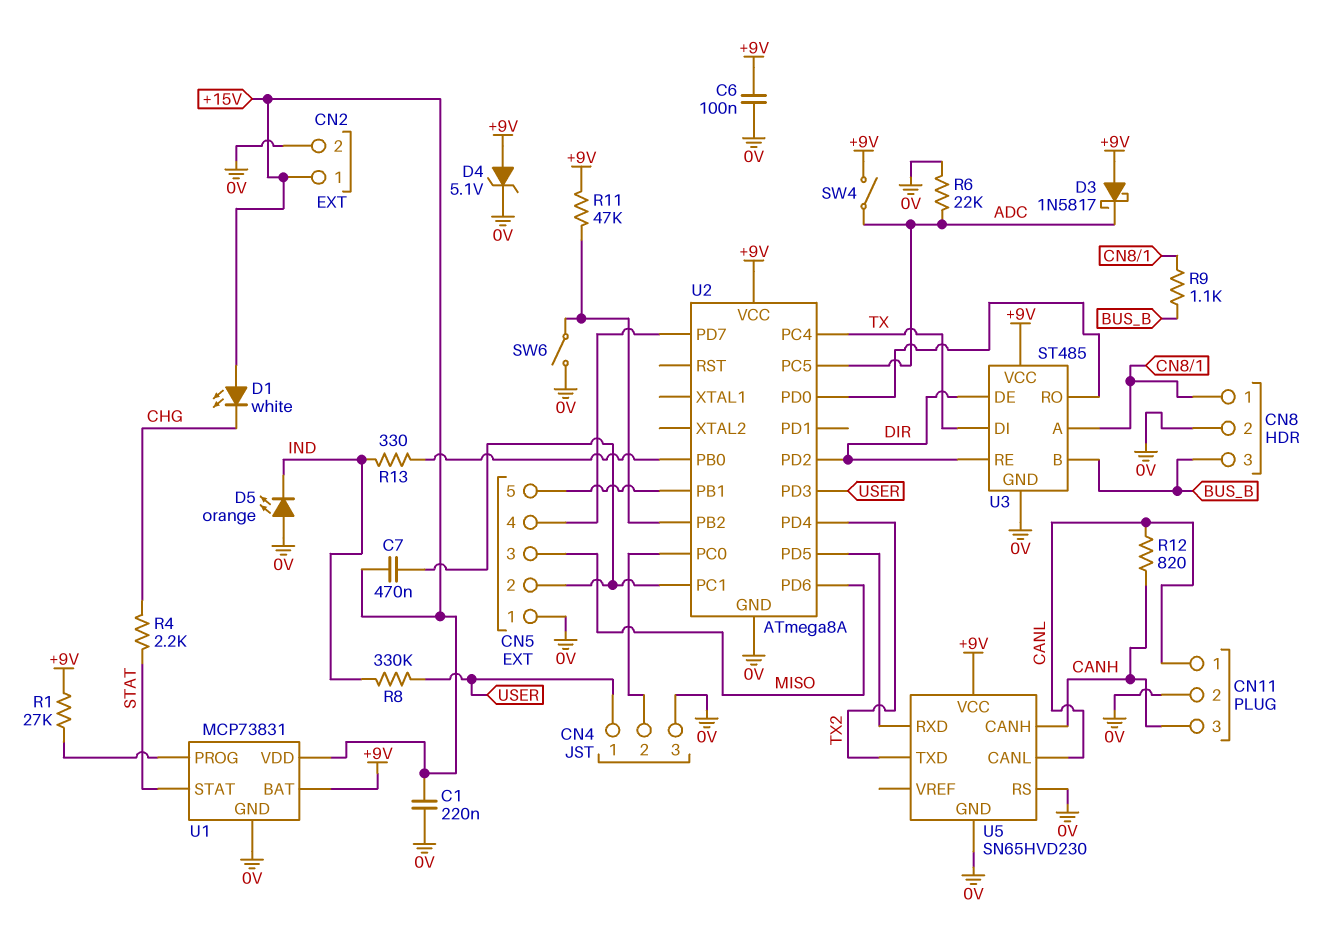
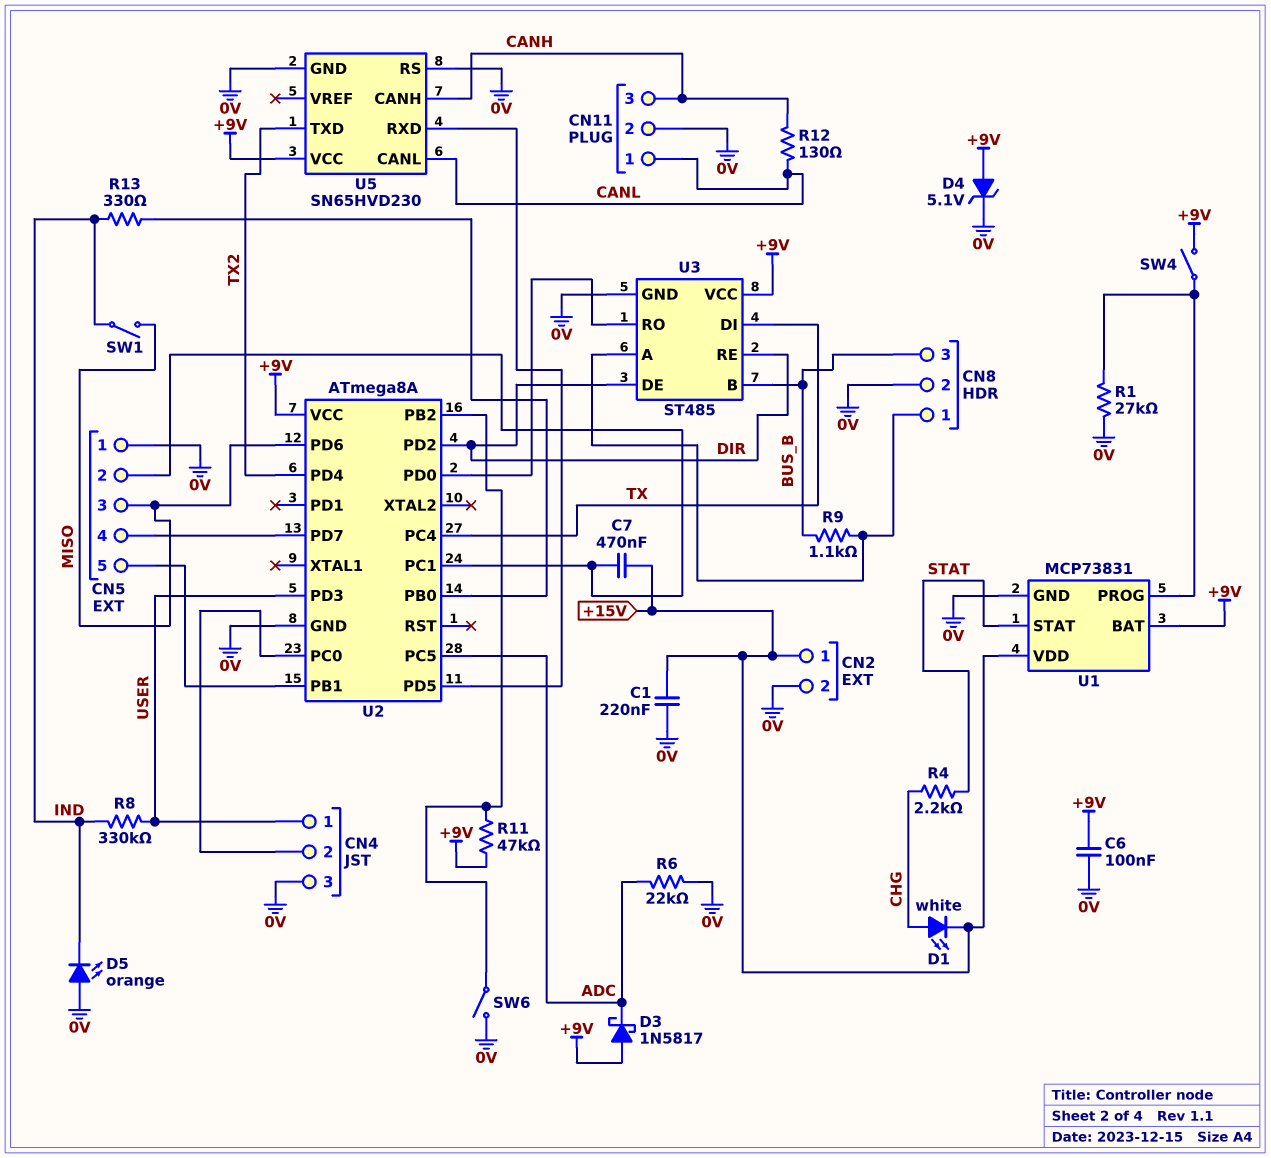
D1: LED white (A +15V, K CHG) -> LED white (A CHG, K +15V)
R1: 27k (+9V, U1/PROG) -> 27k (0V, U1/PROG)
R12: 820 (CANH, CANL) -> 130 (CANH, CANL)
SW1: none -> switch (IND, MISO)
SW4: switch (+9V, ADC) -> switch (+9V, U1/PROG)

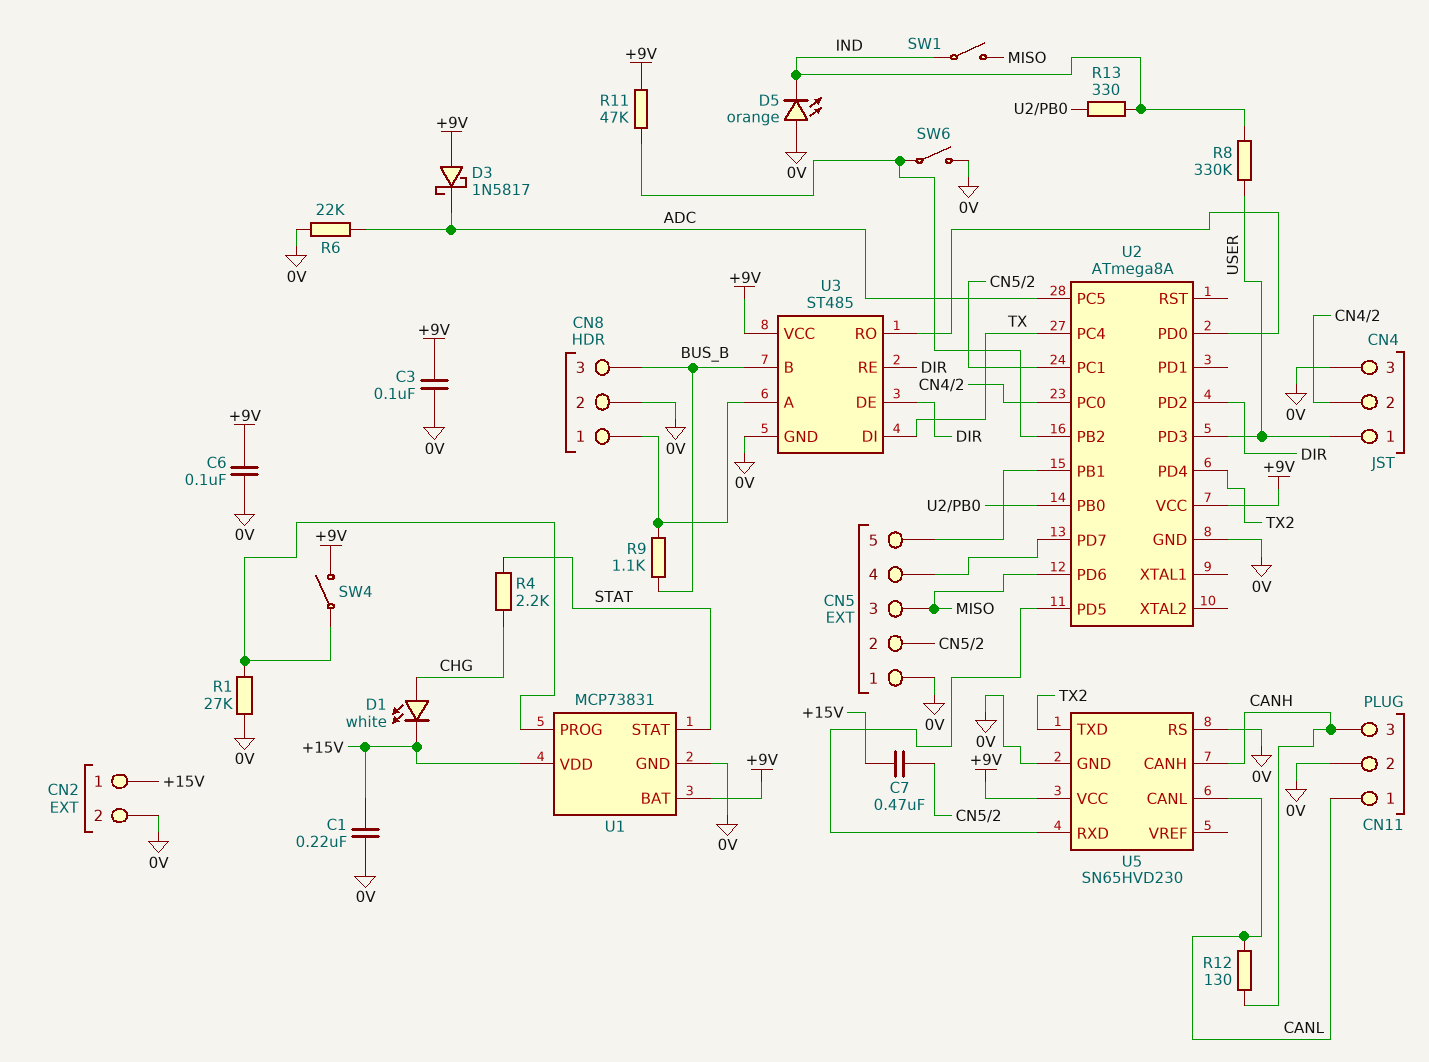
C3: none -> 100nF (+9V, 0V)
D4: zener 5.1V (A +9V, K 0V) -> none

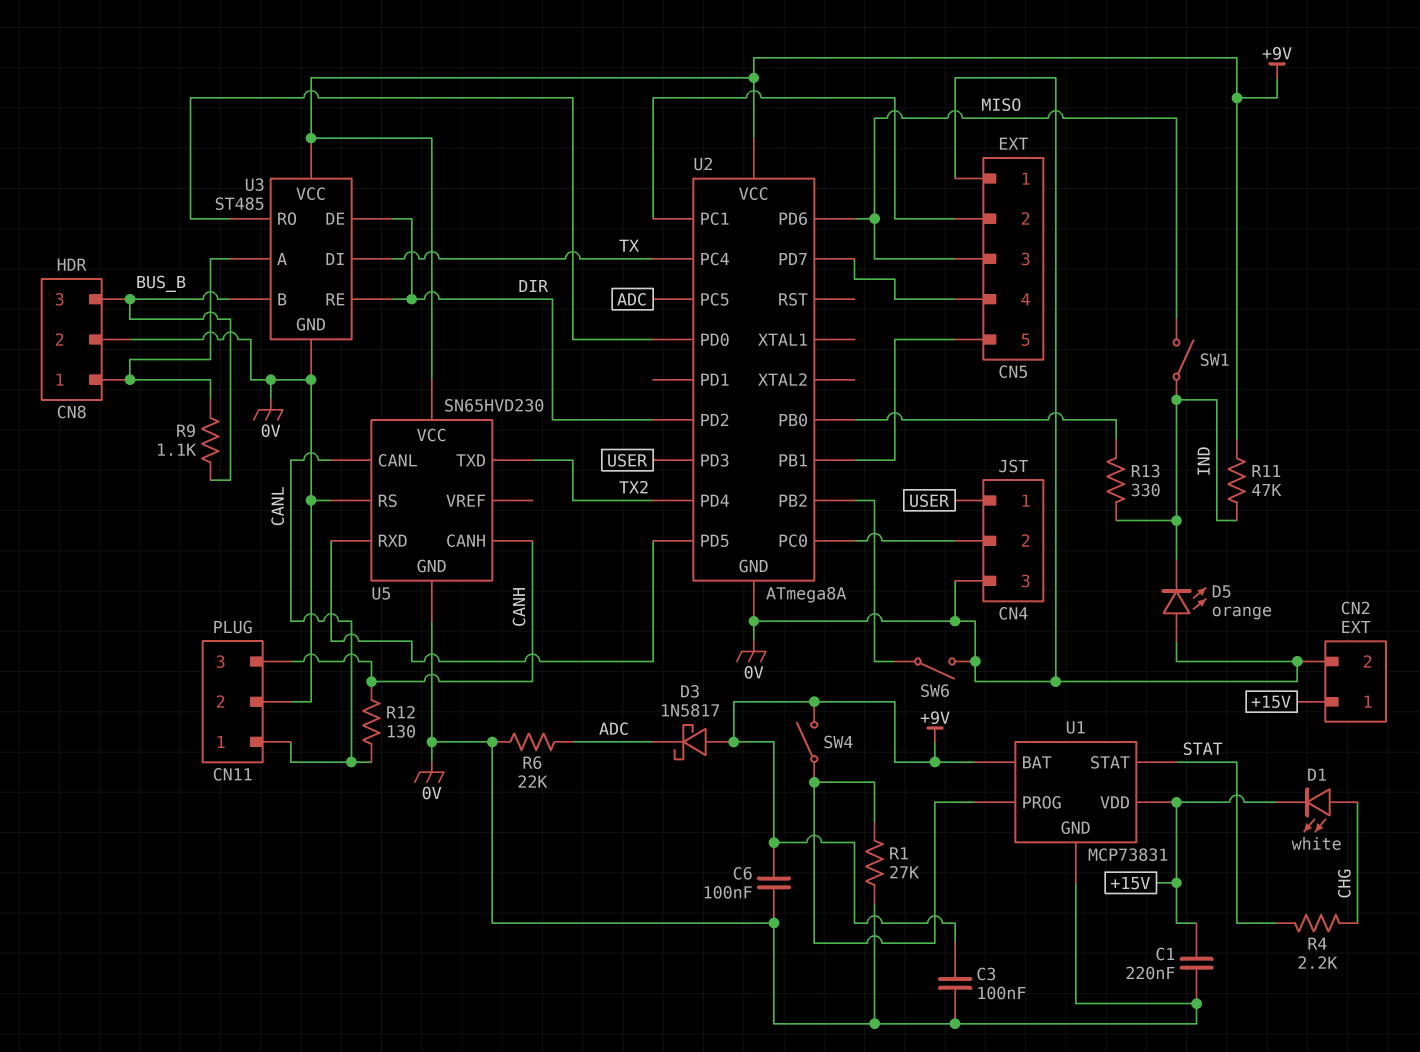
C7: 470nF (+15V, CN5/2) -> none
R8: 330k (IND, USER) -> none
R11: 47k (+9V, U2/PB2) -> 47k (+9V, IND)

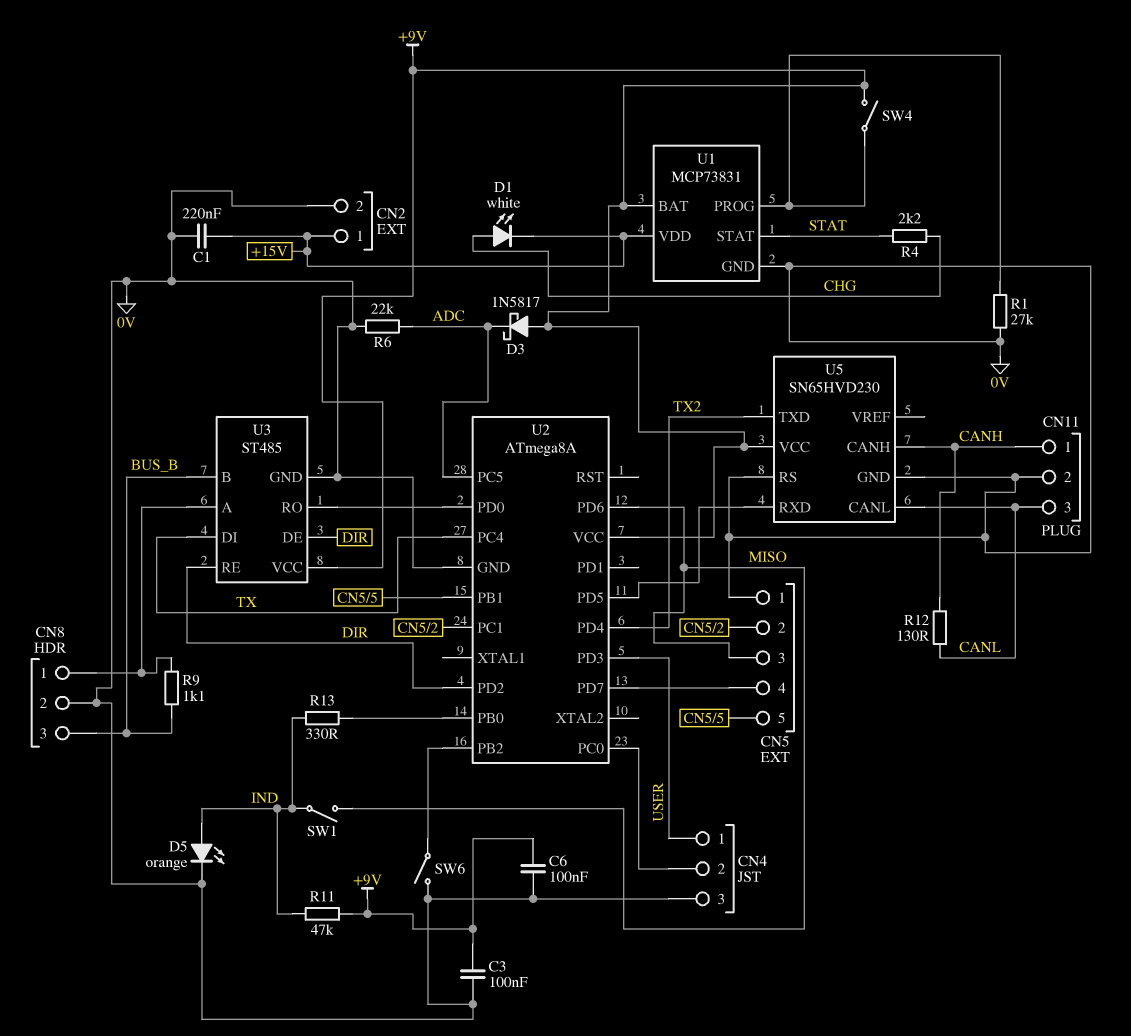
CN11 pin 1: CANL -> CANH
CN11 pin 3: CANH -> CANL
D5: LED orange (A 0V, K IND) -> LED orange (A IND, K 0V)

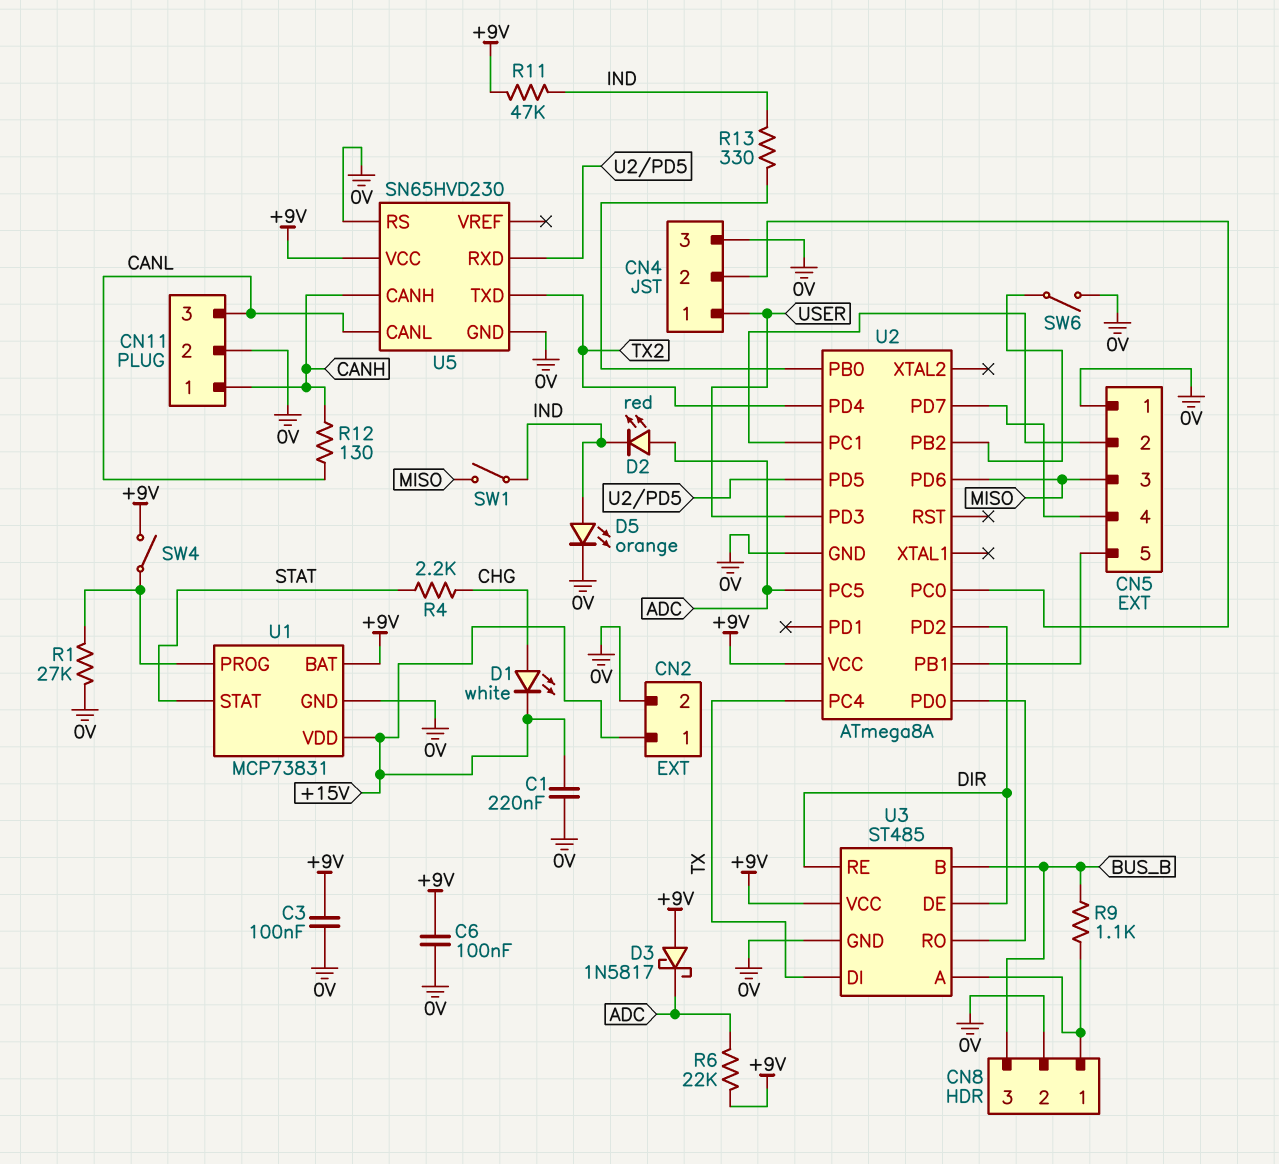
D2: none -> LED red (A ADC, K IND)
R6: 22k (0V, ADC) -> 22k (+9V, ADC)

